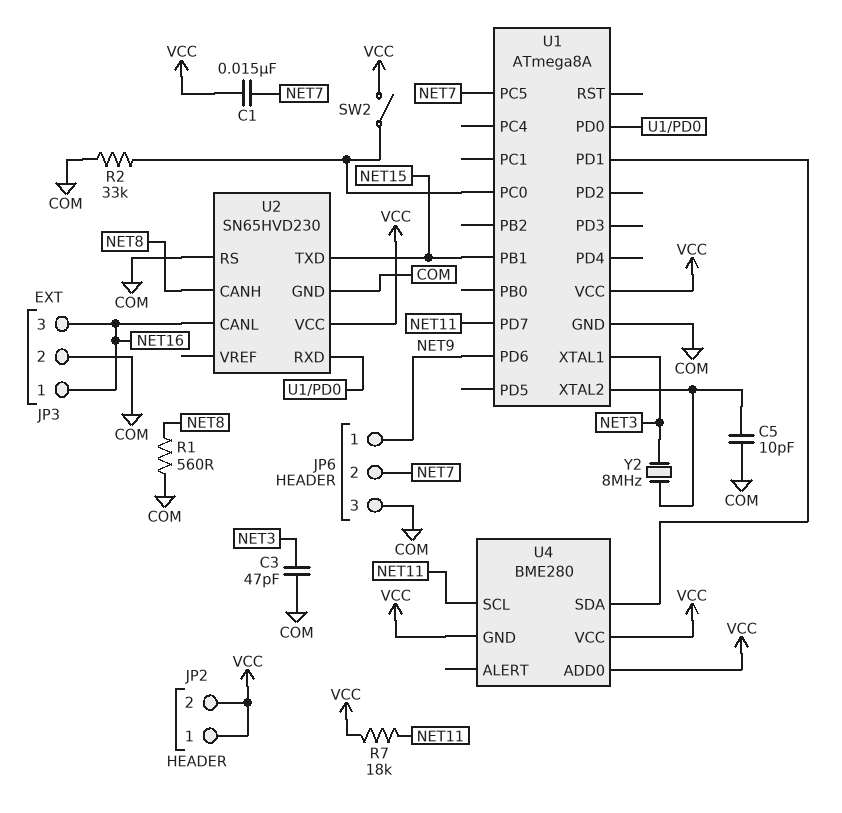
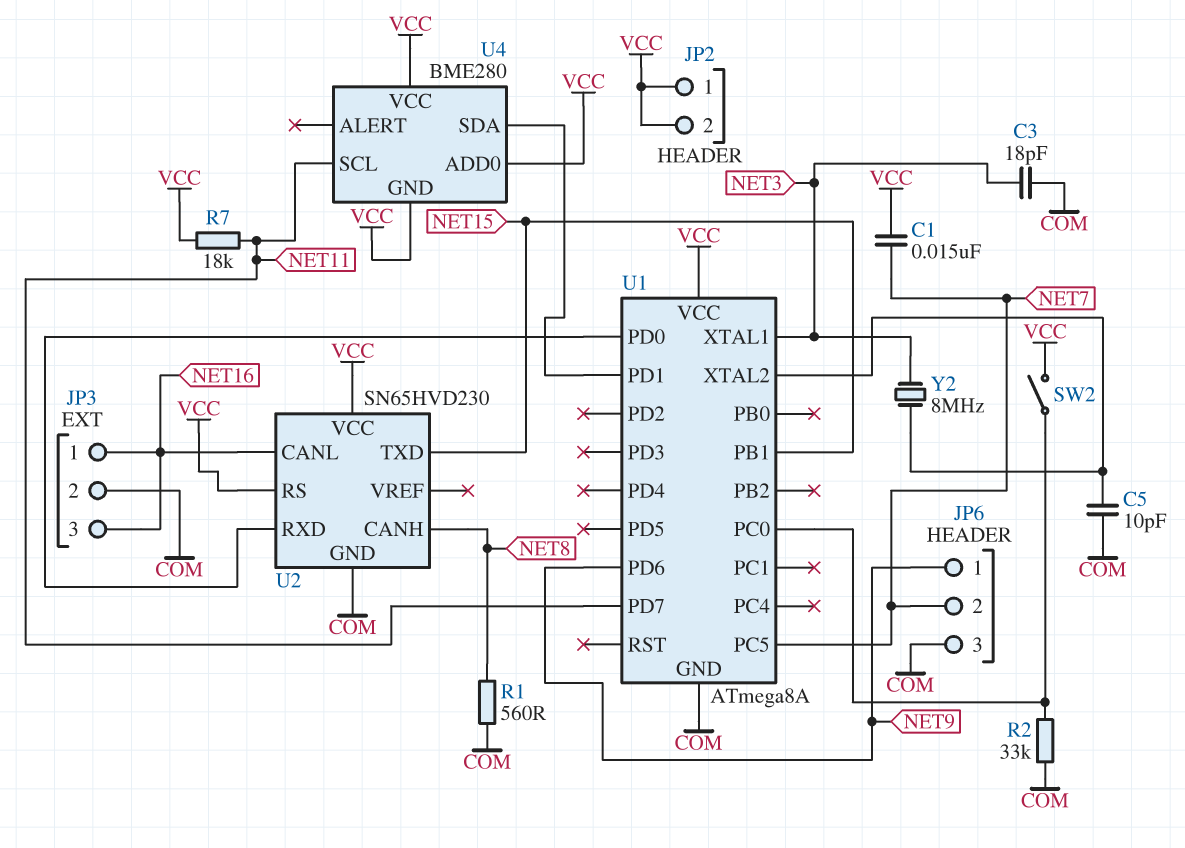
C3: 47pF (COM, NET3) -> 18pF (COM, NET3)
U2 pin RS: COM -> VCC

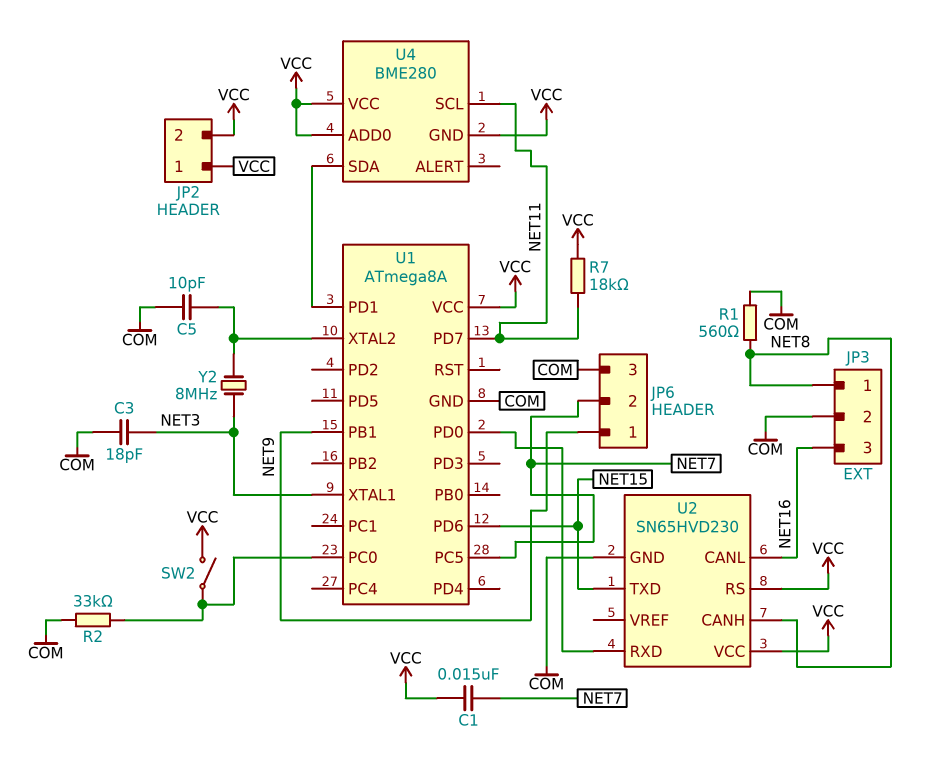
JP3 pin 1: NET16 -> NET8
U1 pin PB1: NET15 -> NET9
U1 pin PD6: NET9 -> NET15

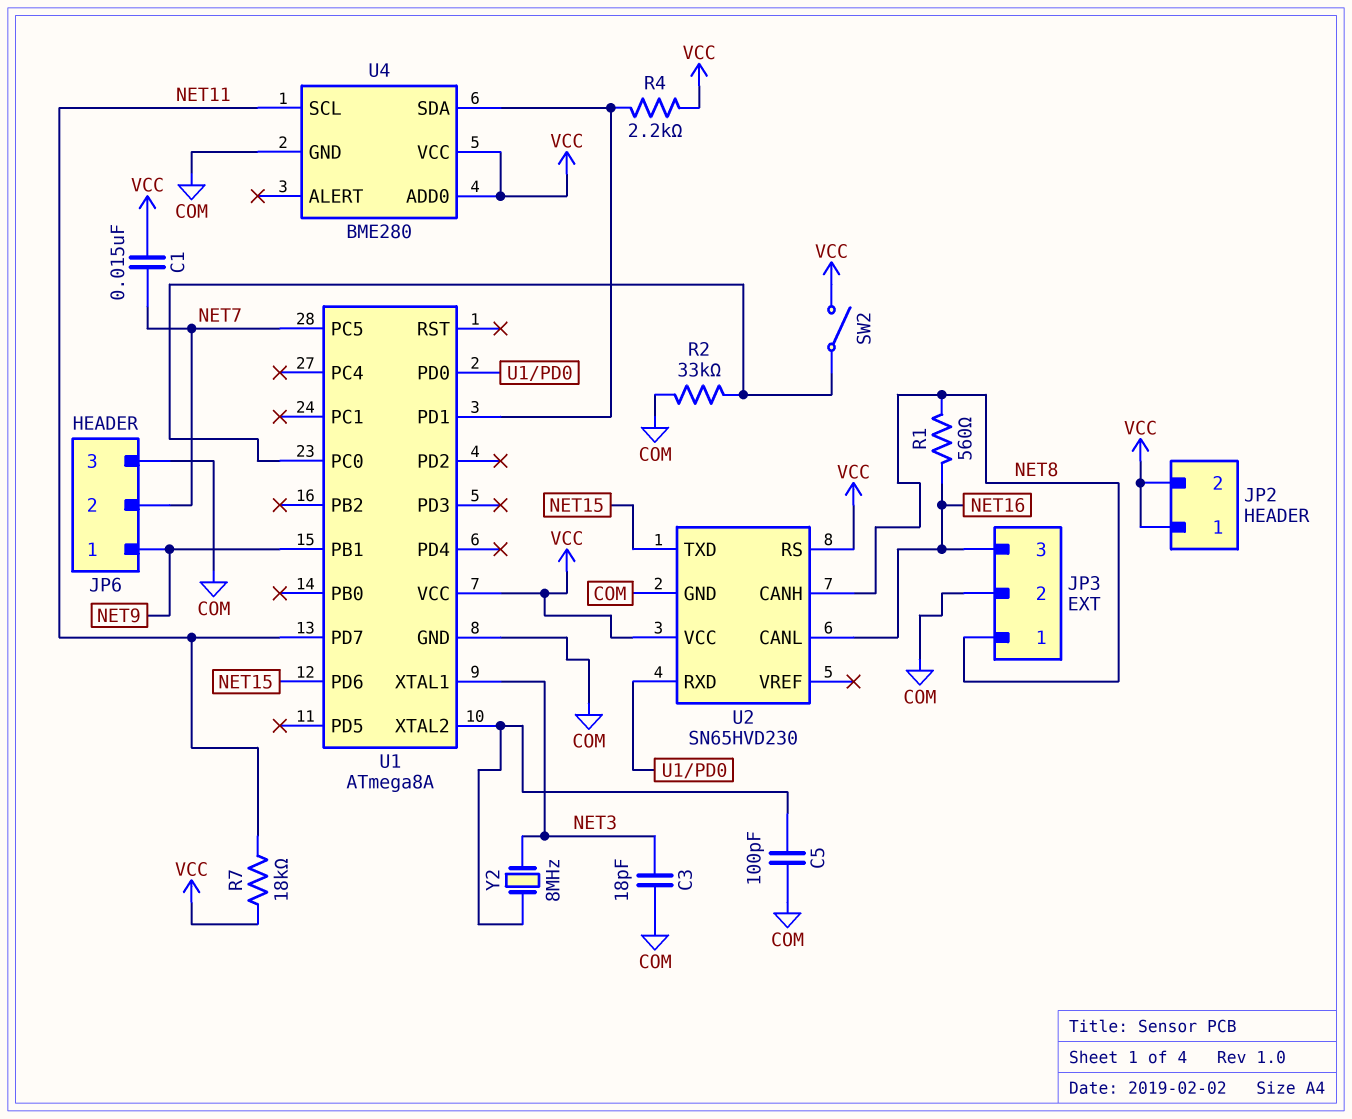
C5: 10pF (COM, U1/XTAL2) -> 100pF (COM, U1/XTAL2)
R1: 560 (COM, NET8) -> 560 (NET8, NET16)
R4: none -> 2.2k (U1/PD1, VCC)
U4 pin GND: VCC -> COM

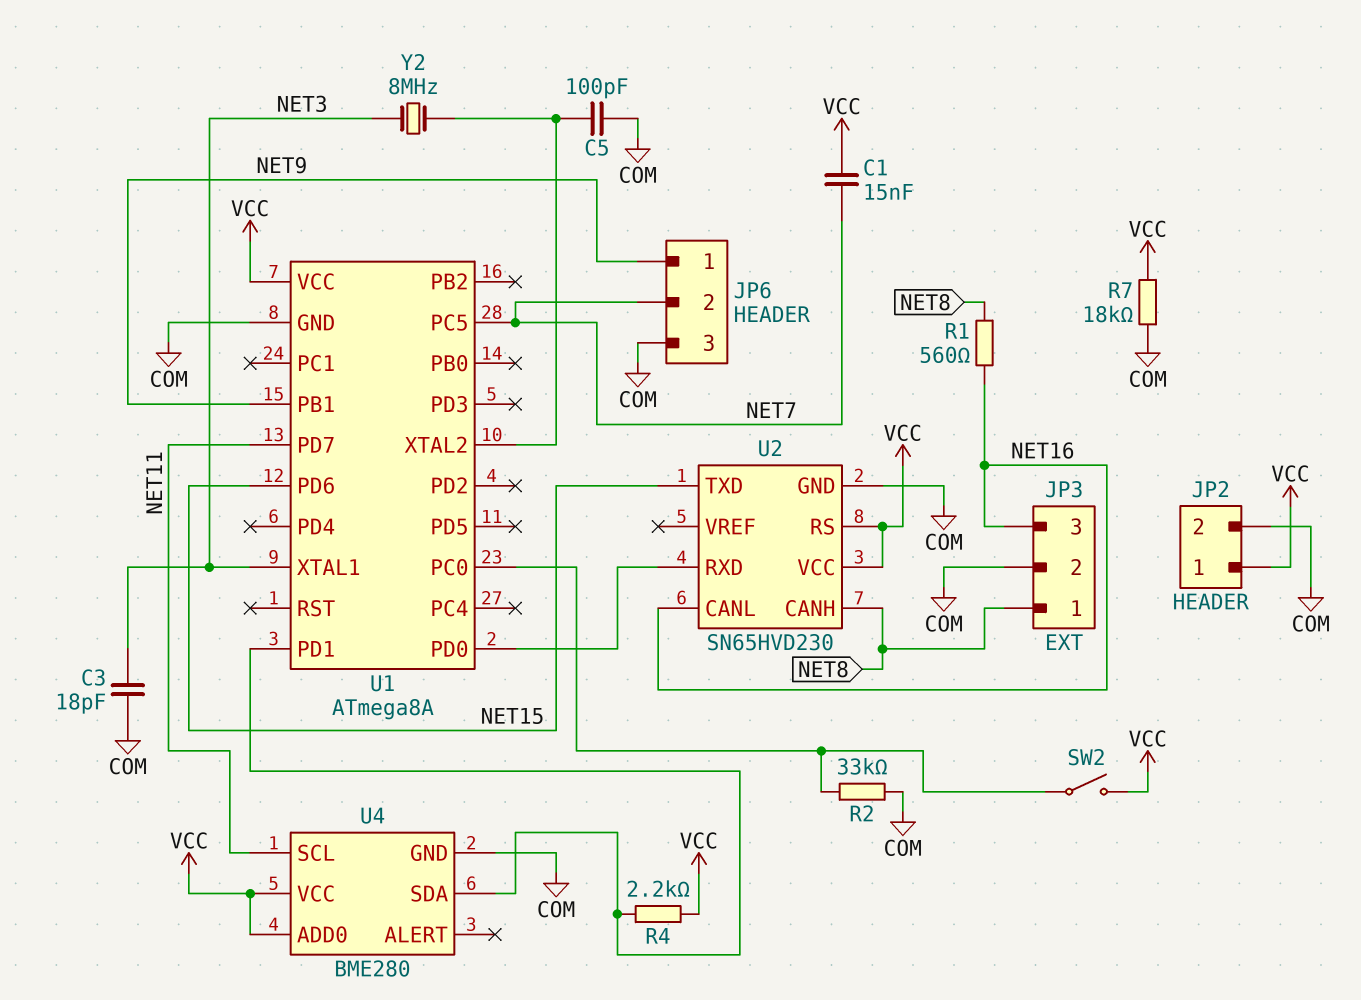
JP2 pin 2: VCC -> COM
R7: 18k (NET11, VCC) -> 18k (COM, VCC)

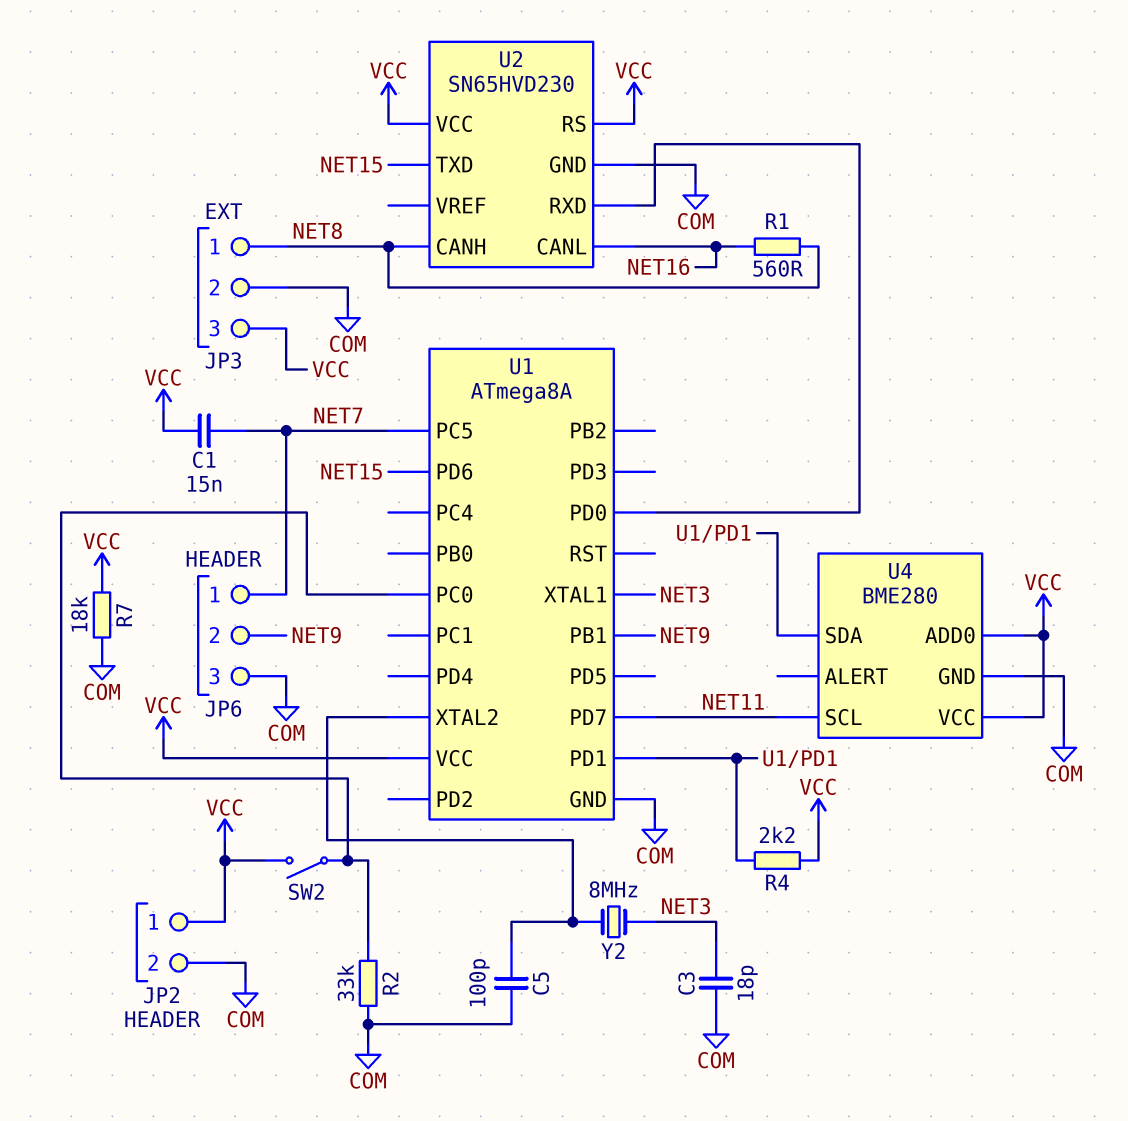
JP3 pin 3: NET16 -> VCC
JP6 pin 1: NET9 -> NET7
JP6 pin 2: NET7 -> NET9

